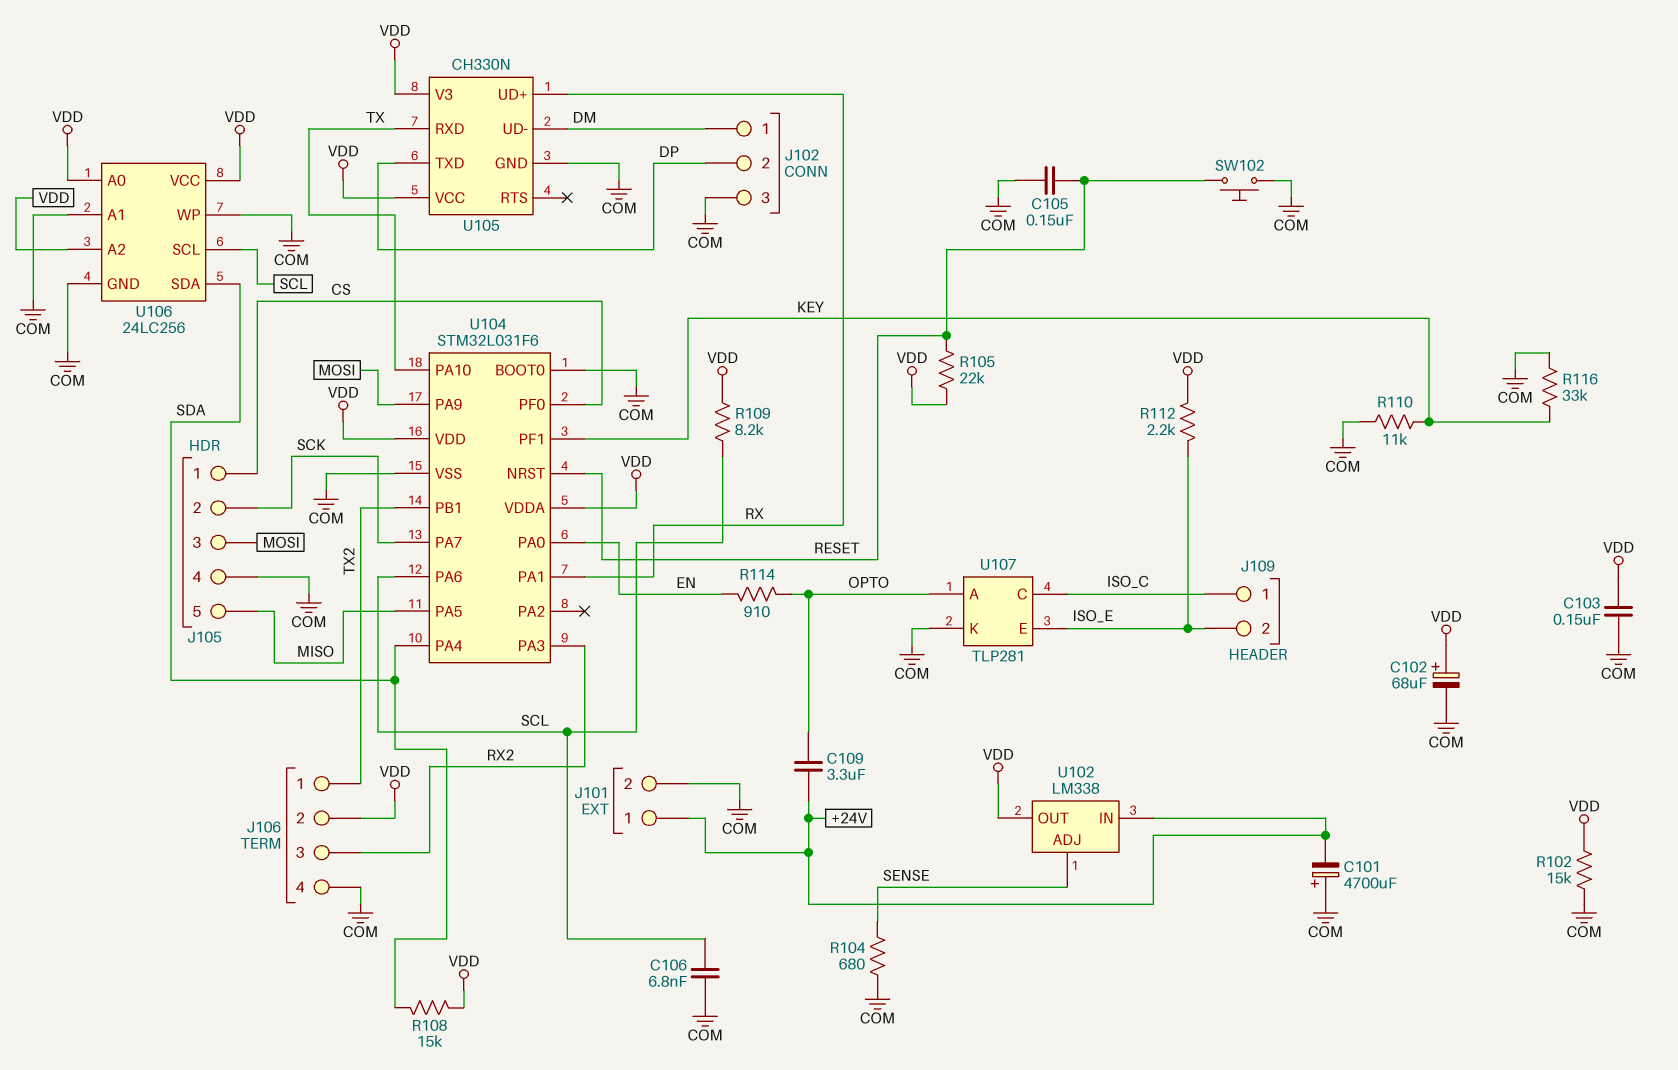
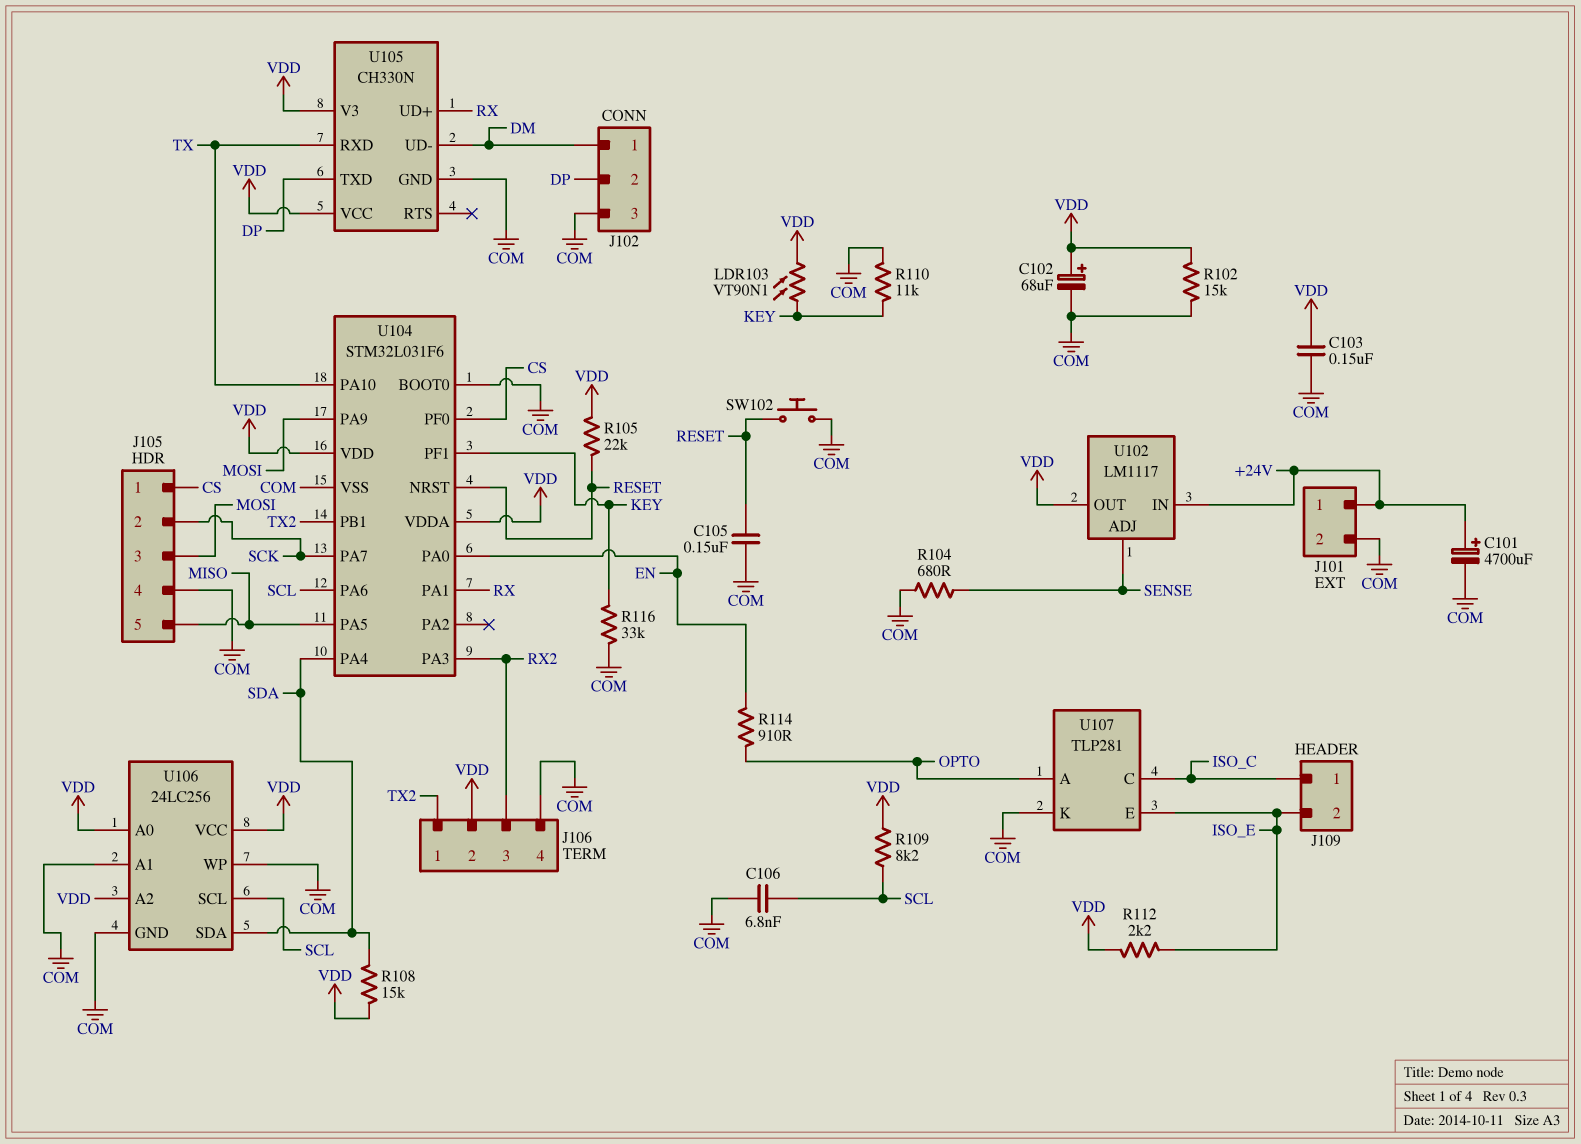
C101: 4700uF (plus COM, minus +24V) -> 4700uF (plus +24V, minus COM)
C109: 3.3uF (+24V, OPTO) -> none
LDR103: none -> VT90N1 (KEY, VDD)
U102: LM338 -> LM1117

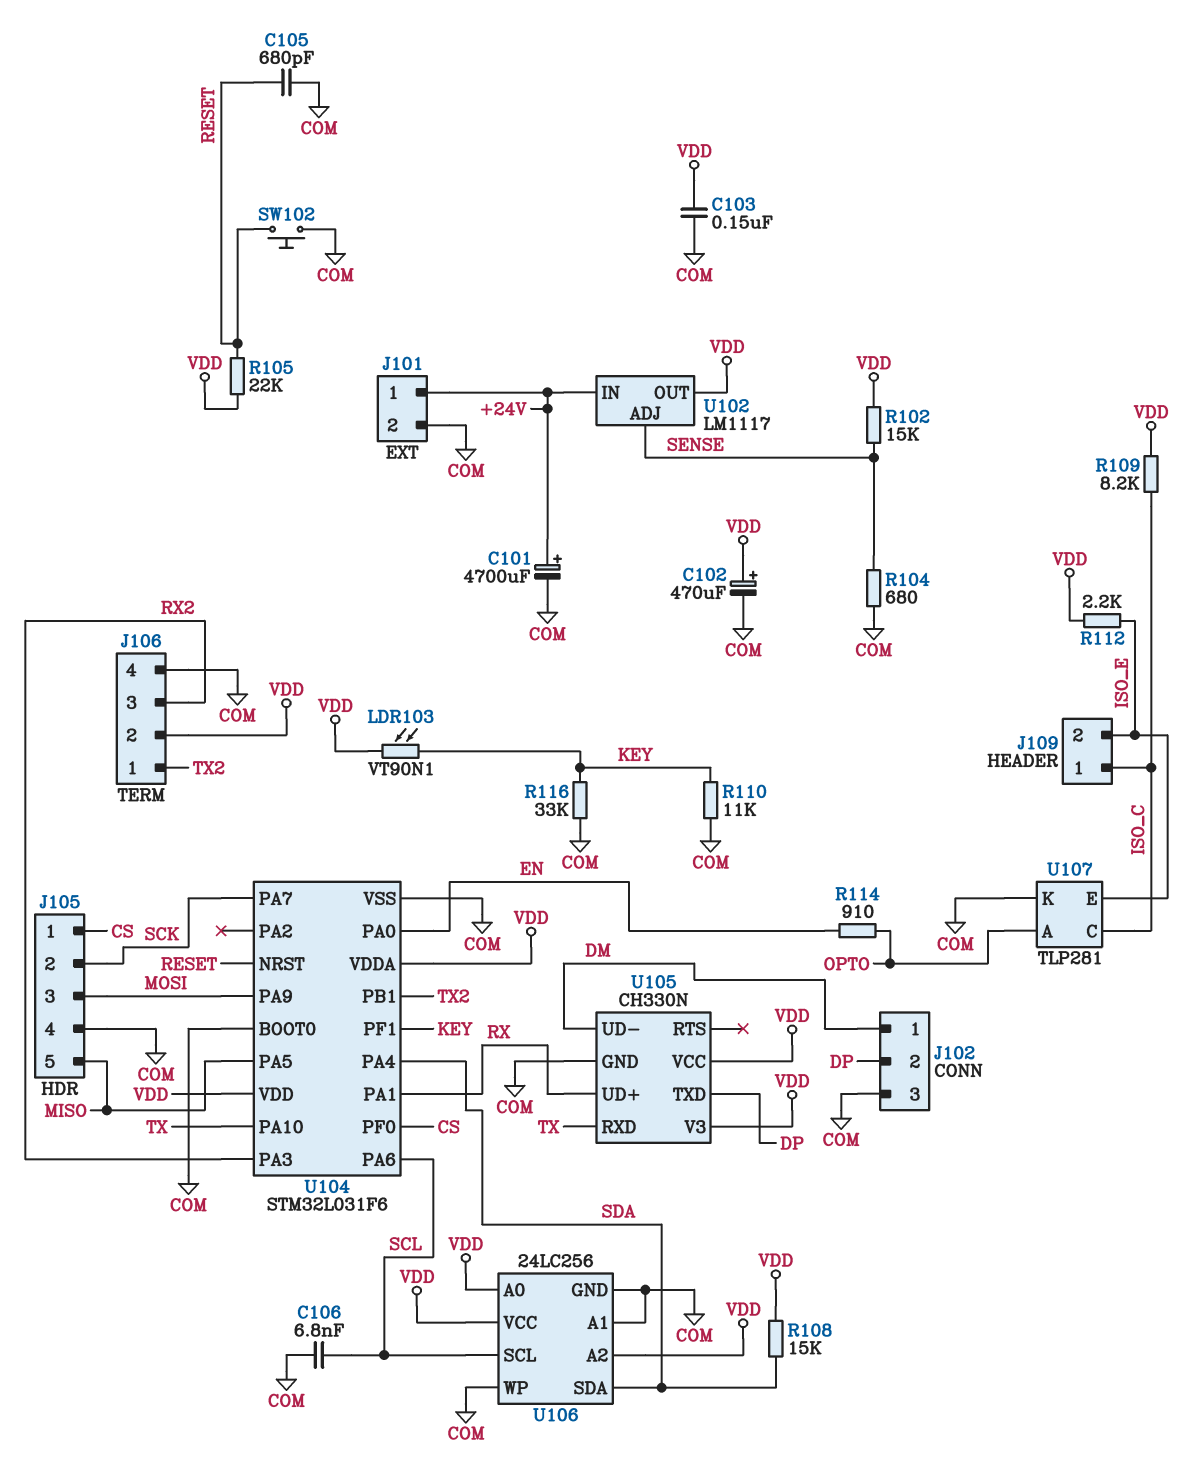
C102: 68uF (plus VDD, minus COM) -> 470uF (plus VDD, minus COM)
C105: 150nF (COM, RESET) -> 680pF (COM, RESET)
R102: 15k (COM, VDD) -> 15k (SENSE, VDD)
R109: 8.2k (SCL, VDD) -> 8.2k (ISO_C, VDD)

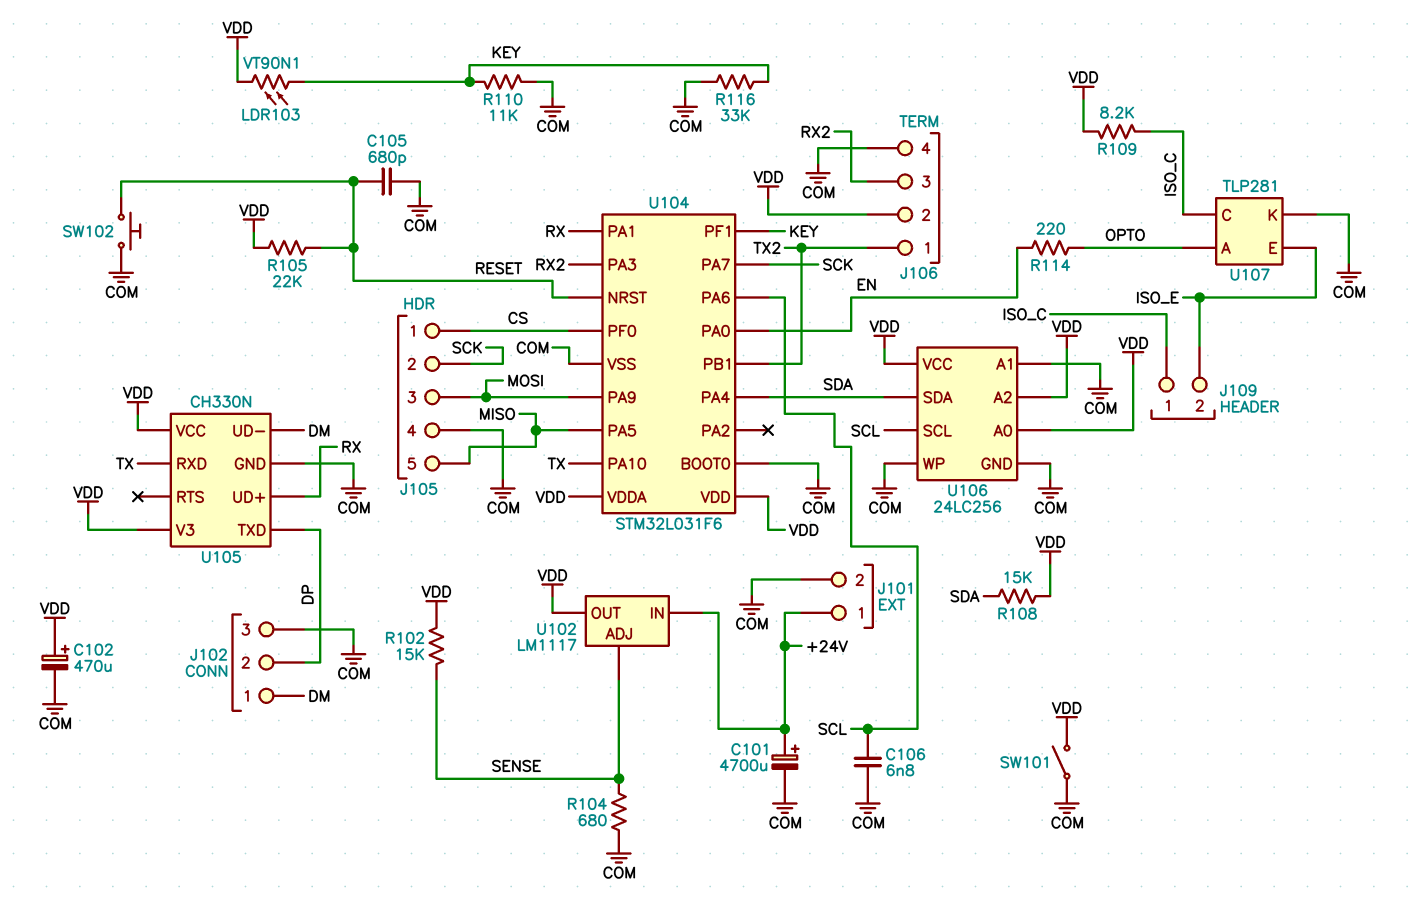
C103: 150nF (COM, VDD) -> none
R112: 2.2k (ISO_E, VDD) -> none
R114: 910 (EN, OPTO) -> 220 (EN, OPTO)
SW101: none -> switch (COM, VDD)

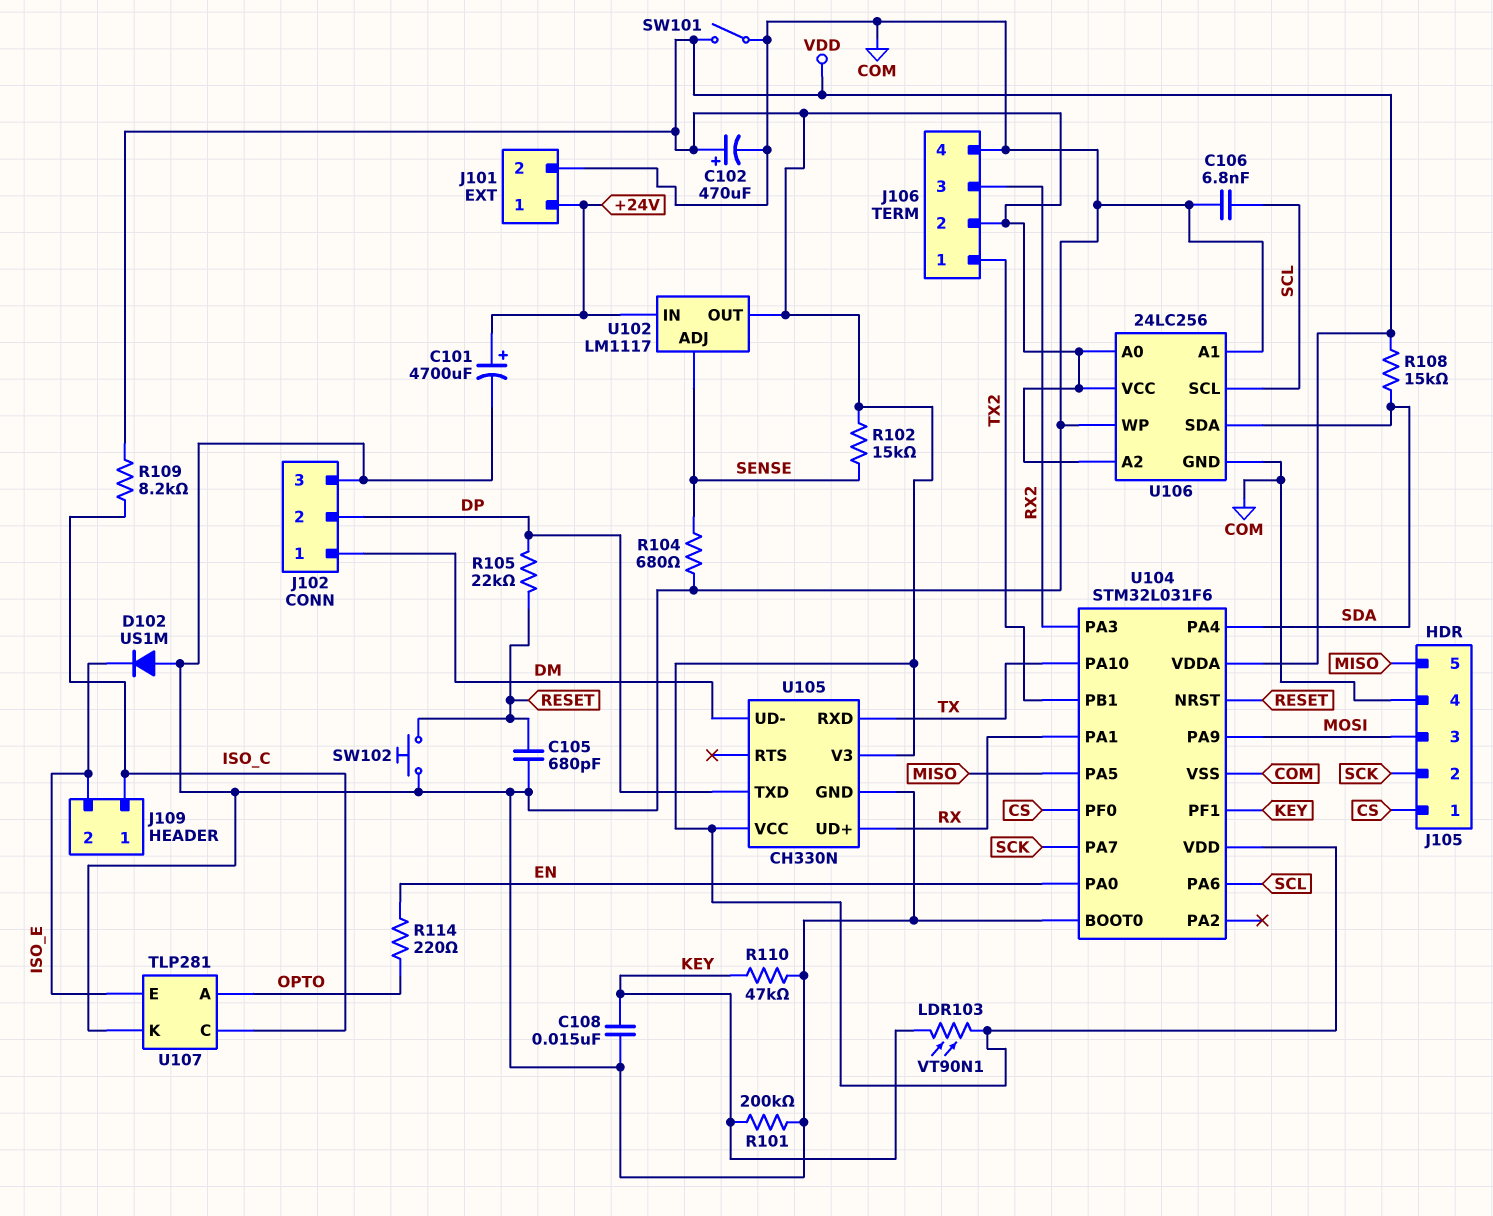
C108: none -> 15nF (COM, KEY)
D102: none -> diode US1M (A COM, K ISO_E)
R101: none -> 200k (COM, KEY)
R105: 22k (RESET, VDD) -> 22k (DP, RESET)
R110: 11k (COM, KEY) -> 47k (COM, KEY)
R116: 33k (COM, KEY) -> none

